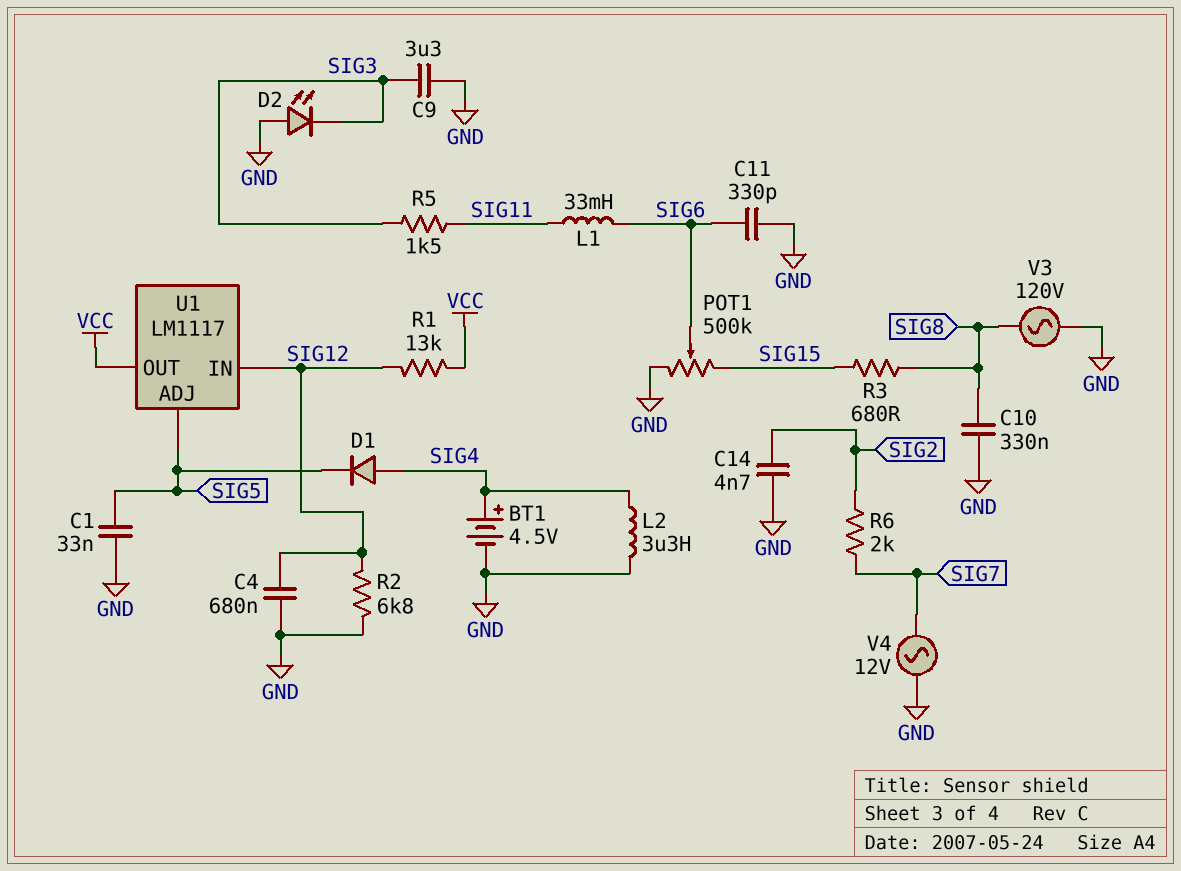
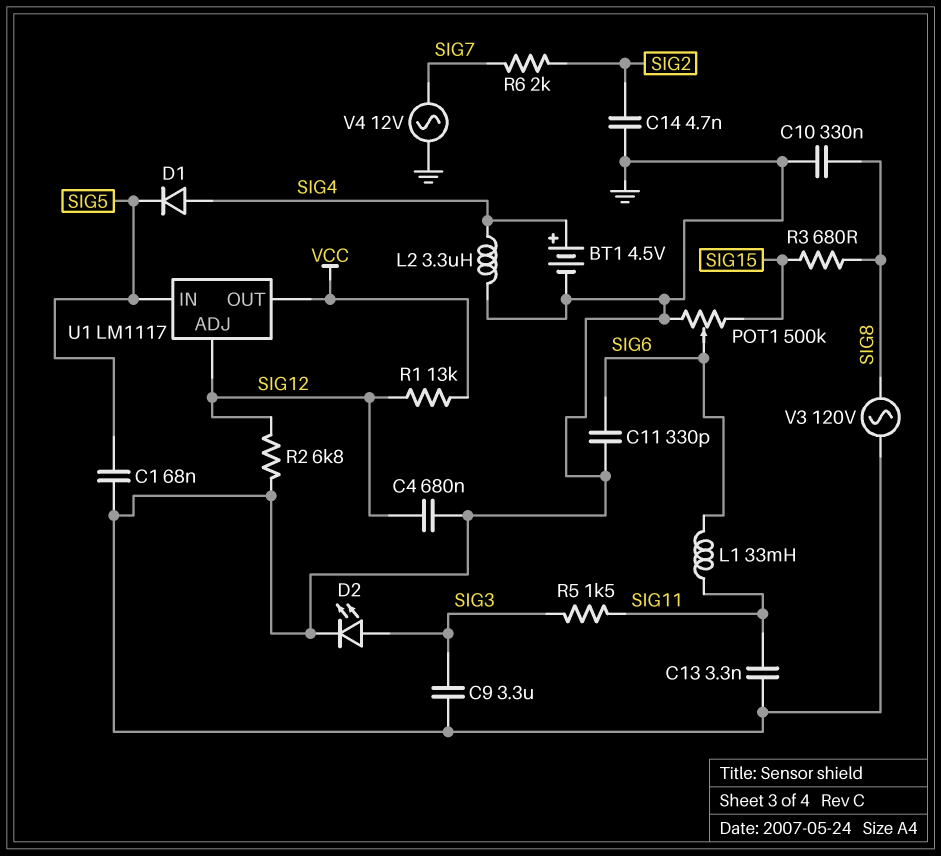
C1: 33nF (GND, SIG5) -> 68nF (GND, SIG5)
C13: none -> 3.3nF (GND, SIG11)
D2: LED (A GND, K SIG3) -> LED (A SIG3, K GND)
U1 pin ADJ: SIG5 -> SIG12
U1 pin IN: SIG12 -> SIG5

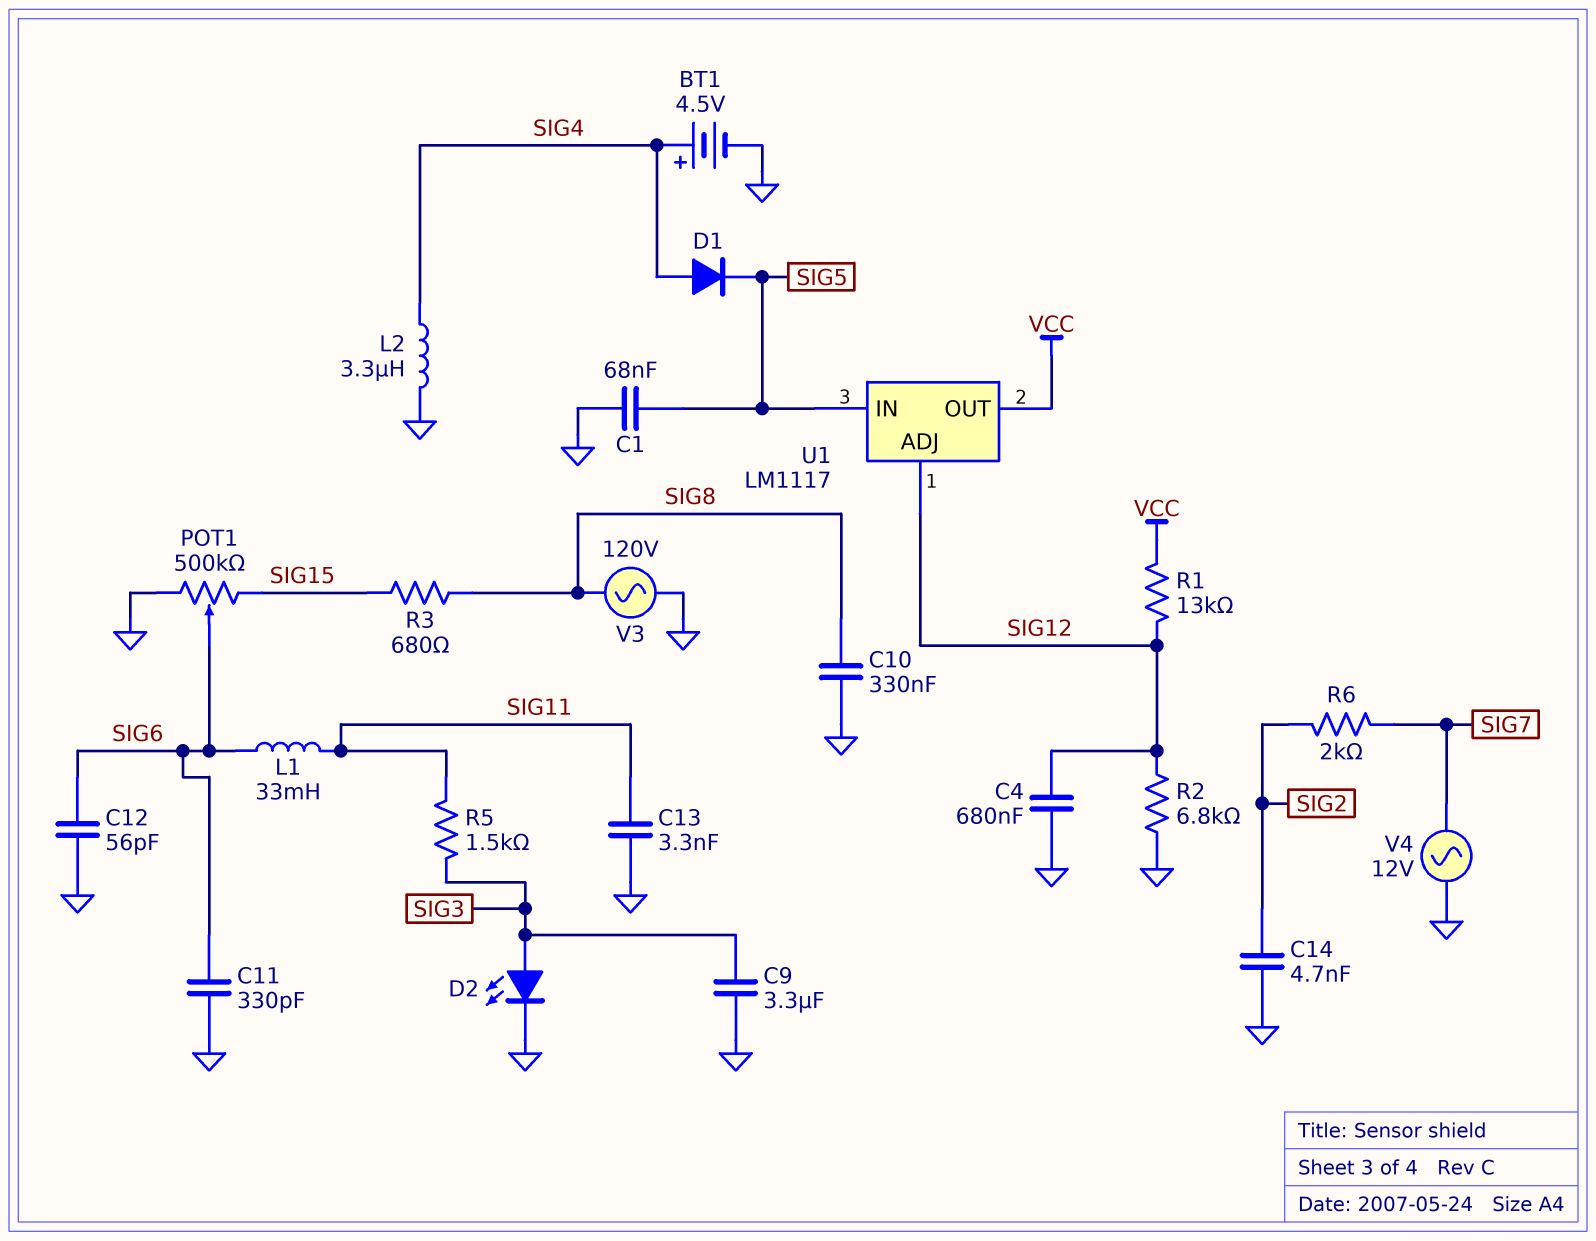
C12: none -> 56pF (GND, SIG6)

